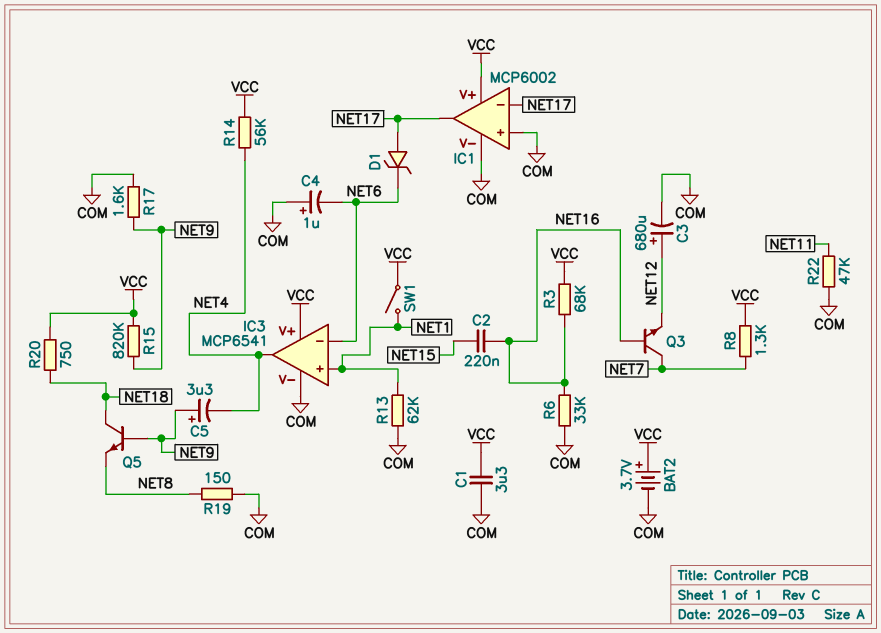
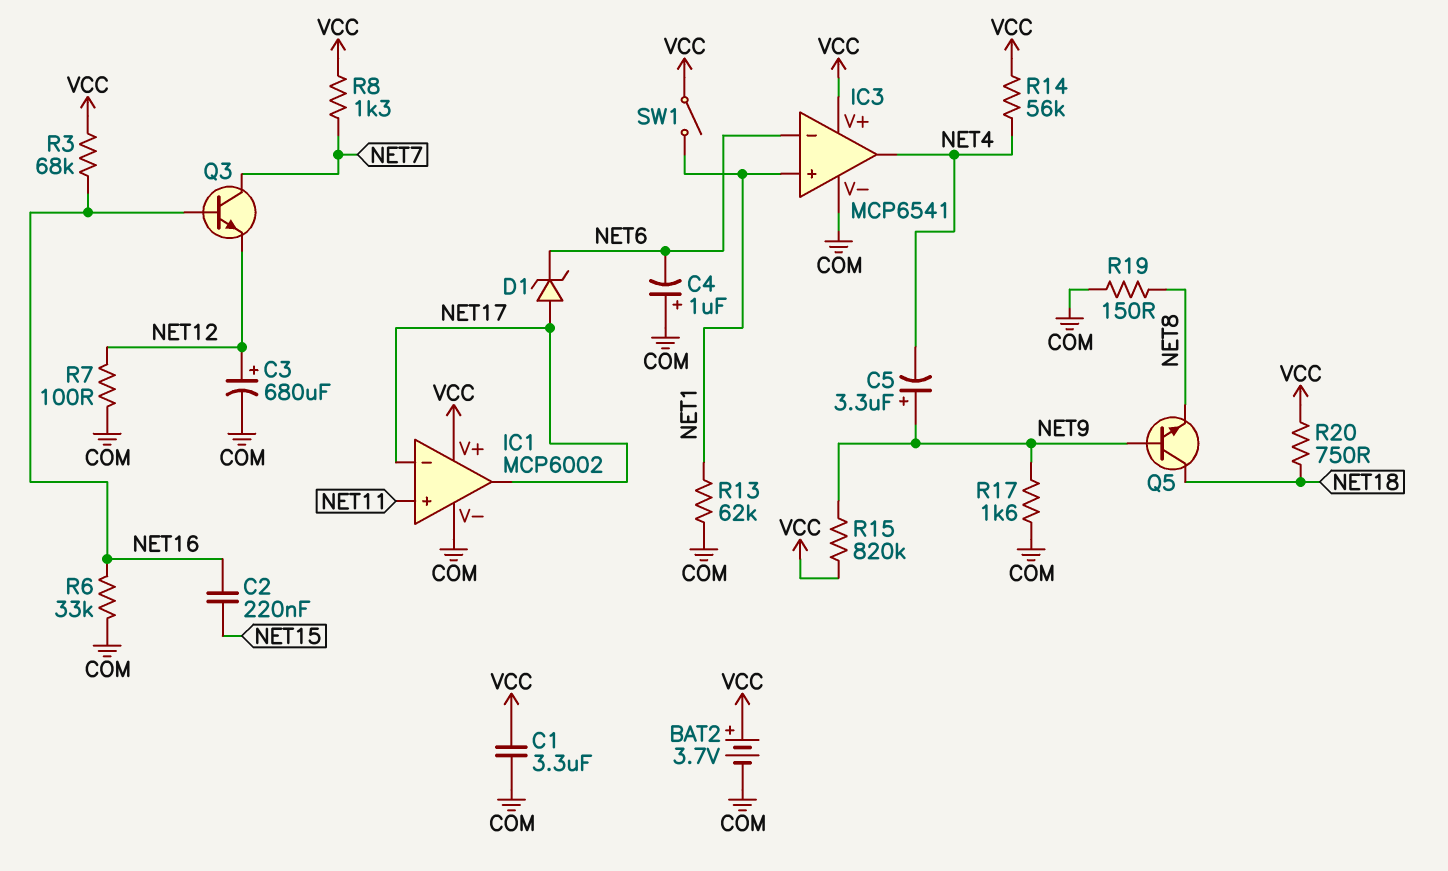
IC1 pin in+: COM -> NET11
R7: none -> 100 (COM, NET12)
R22: 47k (COM, NET11) -> none

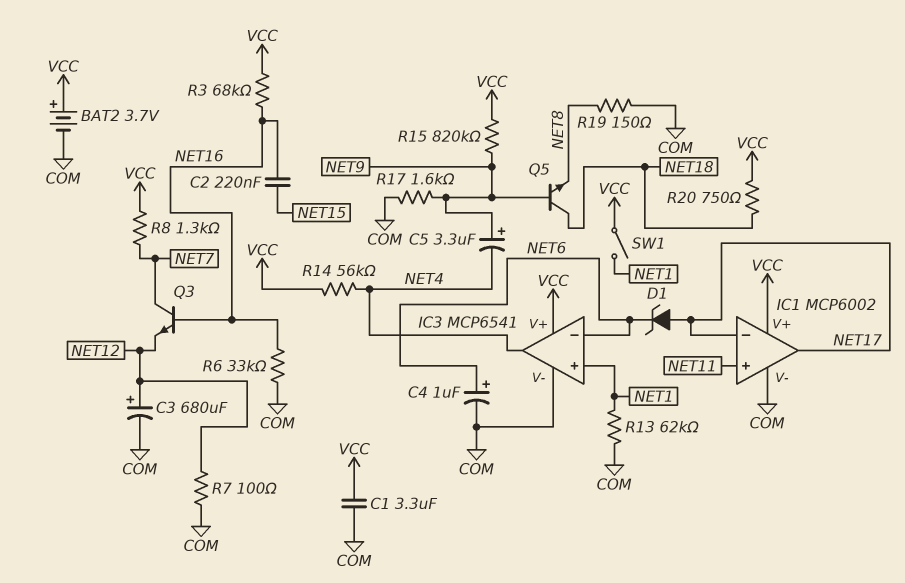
C4: 1uF (plus COM, minus NET6) -> 1uF (plus NET6, minus COM)

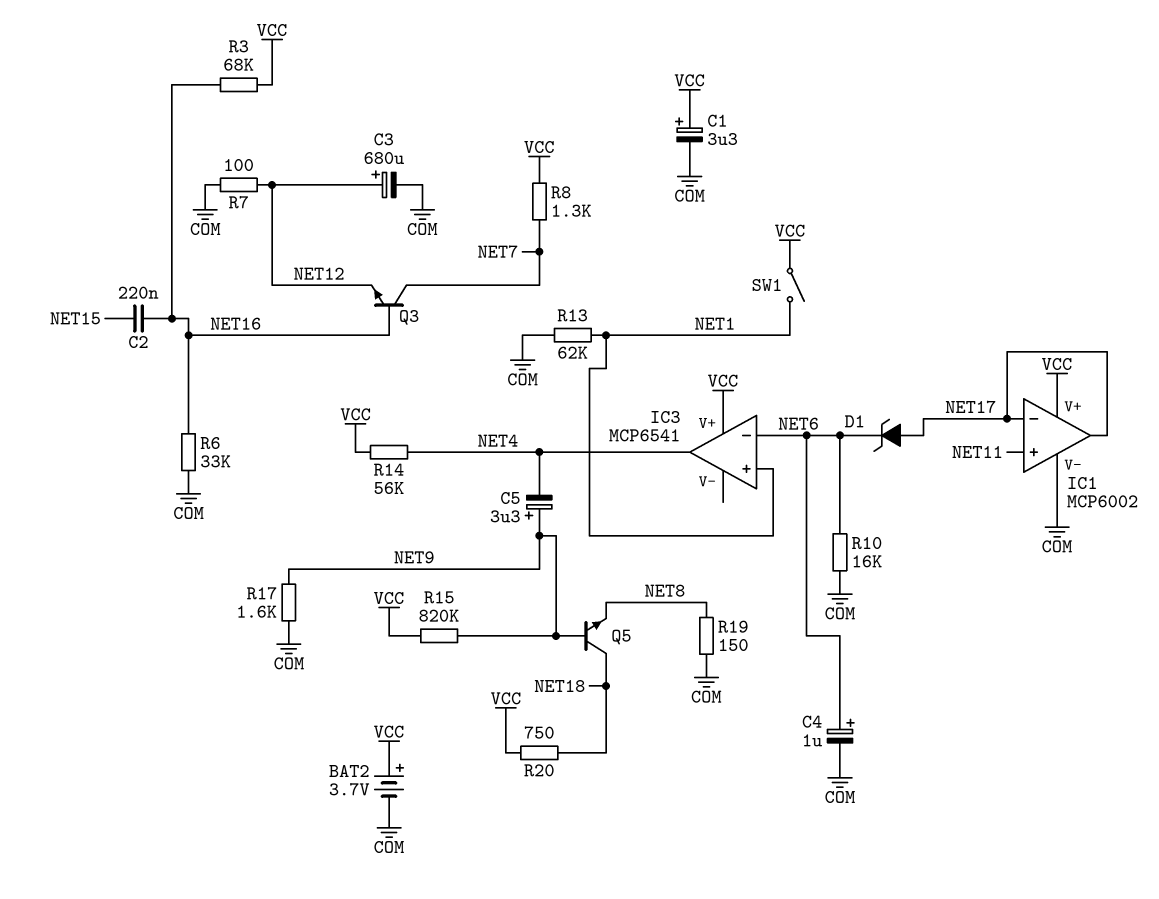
C1: 3.3uF (COM, VCC) -> 3.3uF (plus VCC, minus COM)
IC3 pin V-: COM -> none
R10: none -> 16k (COM, NET6)

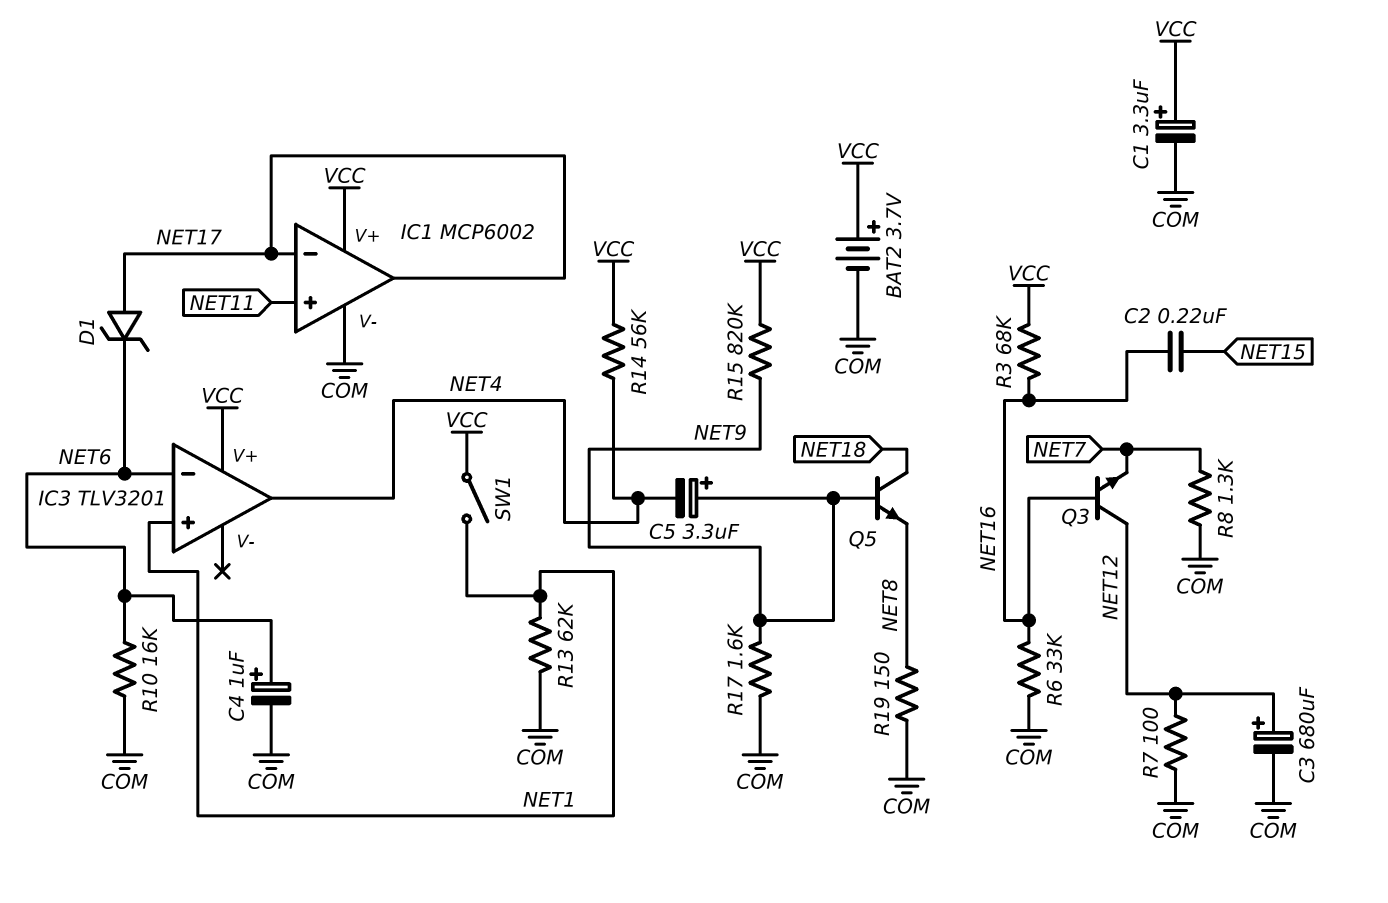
IC3: MCP6541 -> TLV3201
Q3: NPN (B NET16, C NET7, E NET12) -> NPN (B NET16, C NET12, E NET7)
R8: 1.3k (NET7, VCC) -> 1.3k (COM, NET7)
R20: 750 (NET18, VCC) -> none

